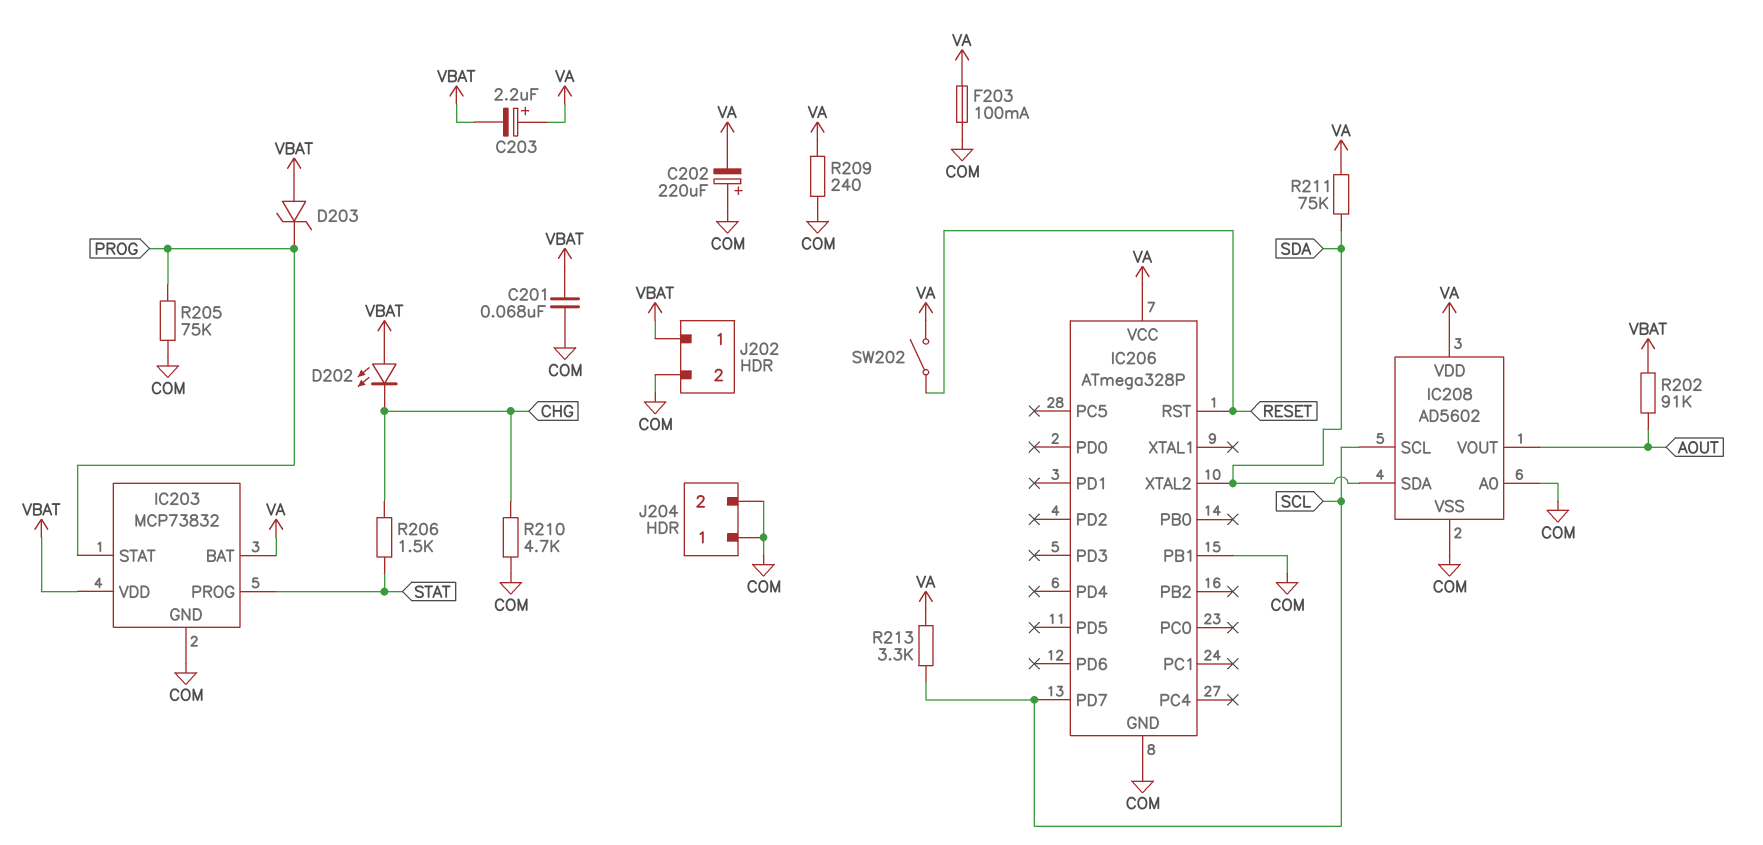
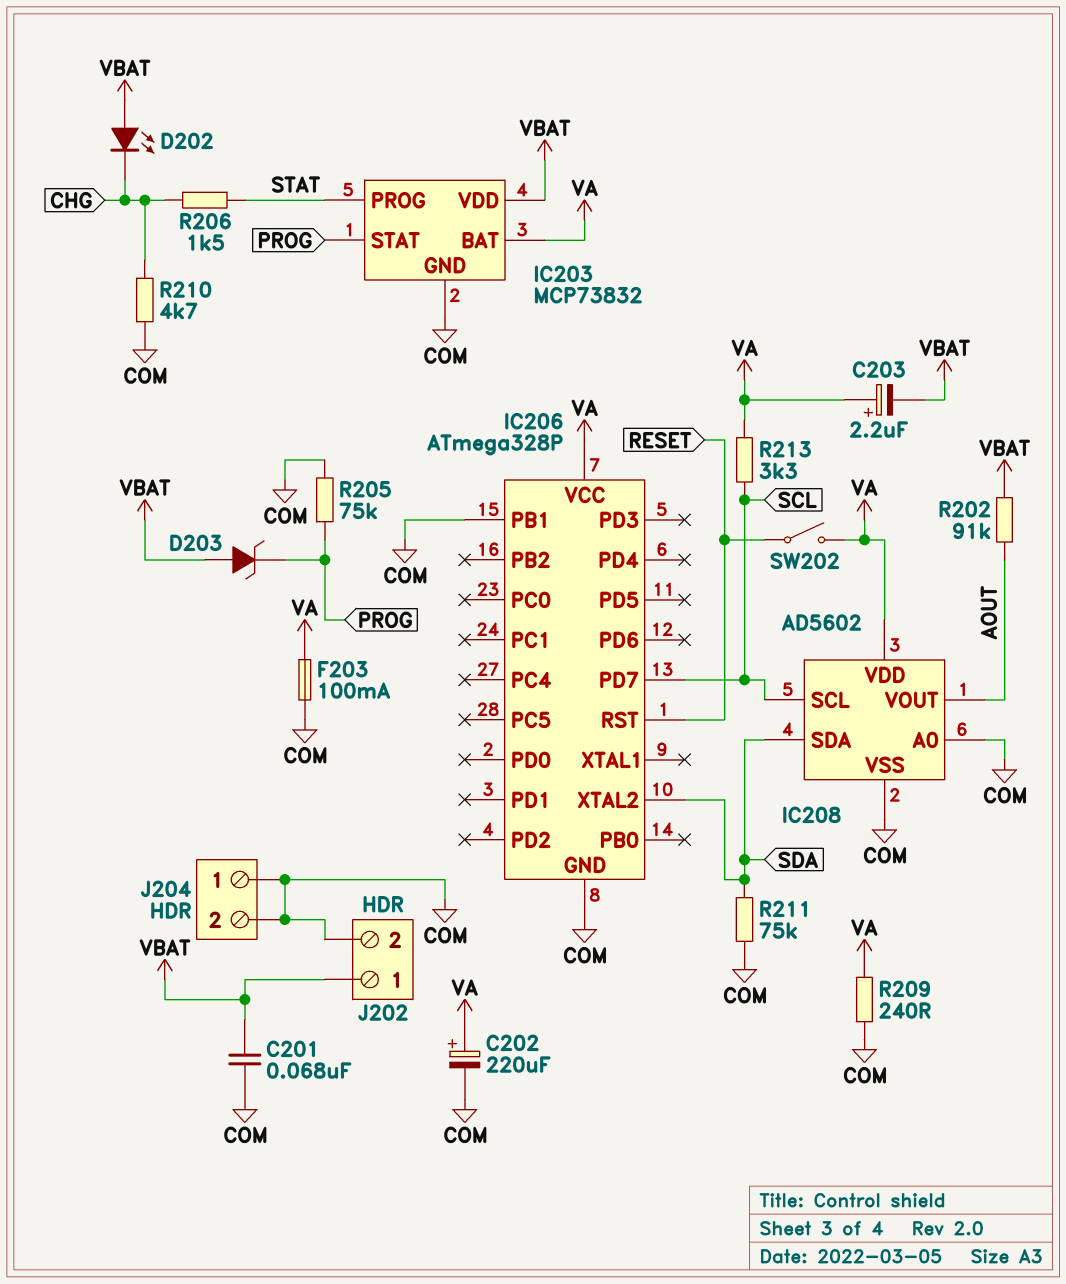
C202: 220uF (plus COM, minus VA) -> 220uF (plus VA, minus COM)
R211: 75k (SDA, VA) -> 75k (COM, SDA)

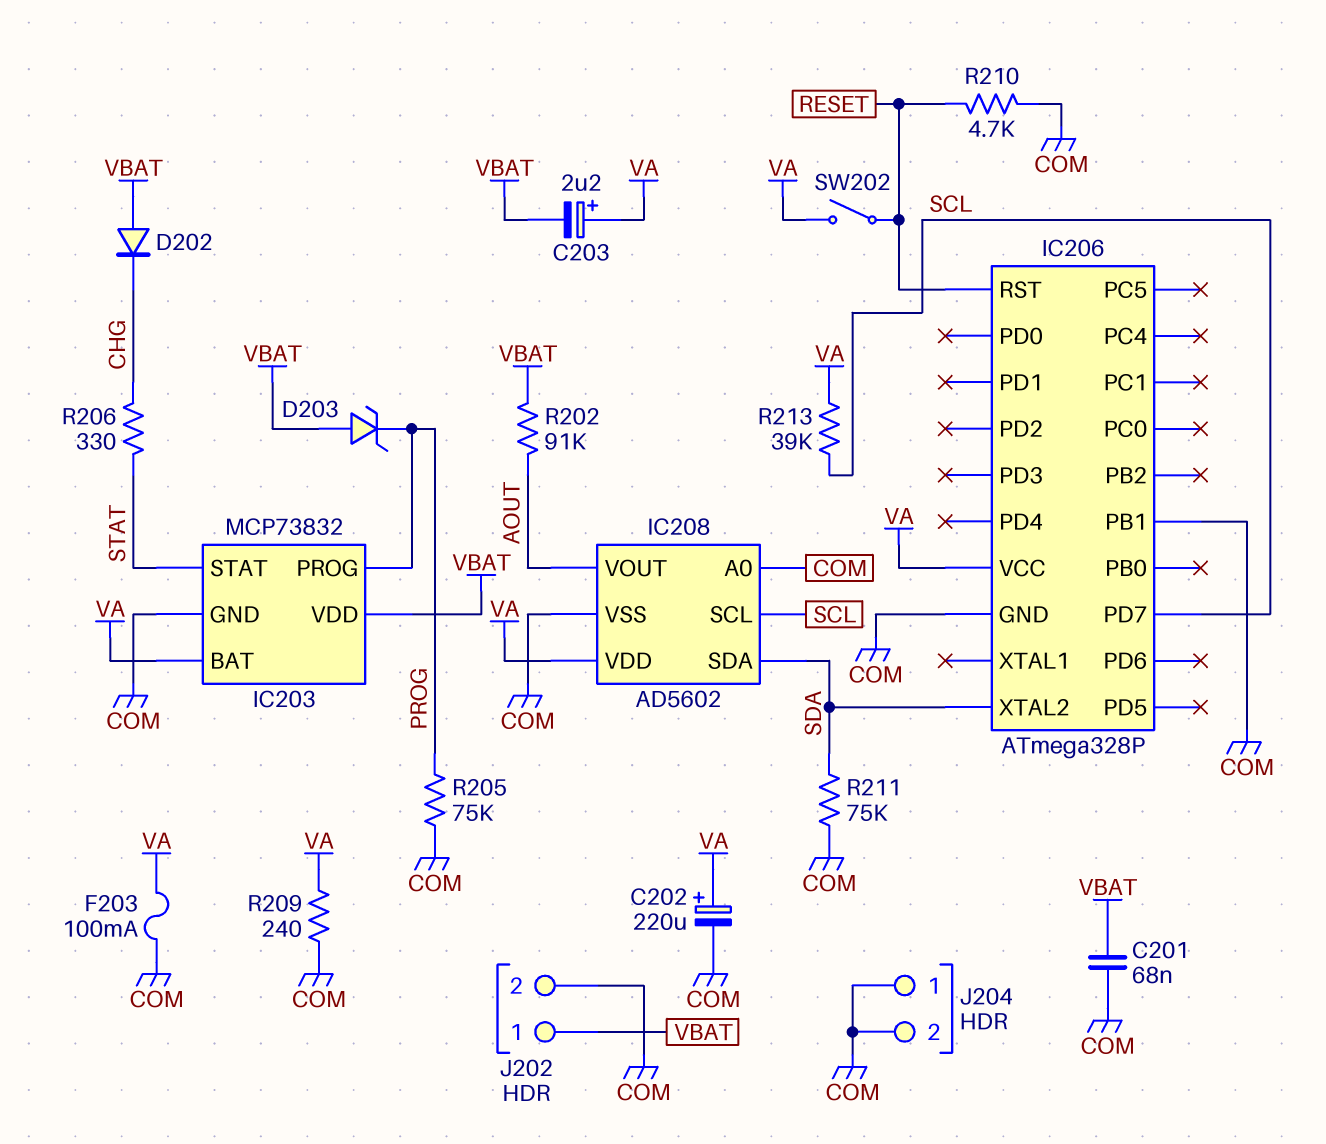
D202: LED (A VBAT, K CHG) -> diode (A VBAT, K CHG)
IC203 pin PROG: STAT -> PROG
IC203 pin STAT: PROG -> STAT
R206: 1.5k (CHG, STAT) -> 330 (CHG, STAT)
R210: 4.7k (CHG, COM) -> 4.7k (COM, RESET)
R213: 3.3k (SCL, VA) -> 39k (SCL, VA)

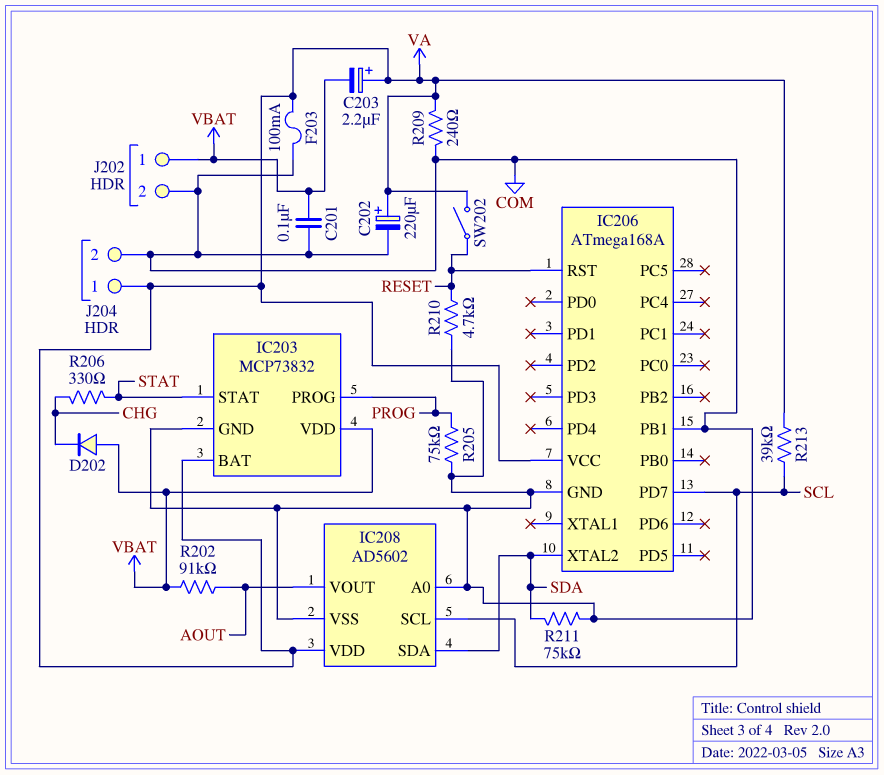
C201: 68nF (COM, VBAT) -> 100nF (COM, VBAT)
D203: zener (A VBAT, K PROG) -> none
IC206: ATmega328P -> ATmega168A
J204 pin 1: COM -> VA

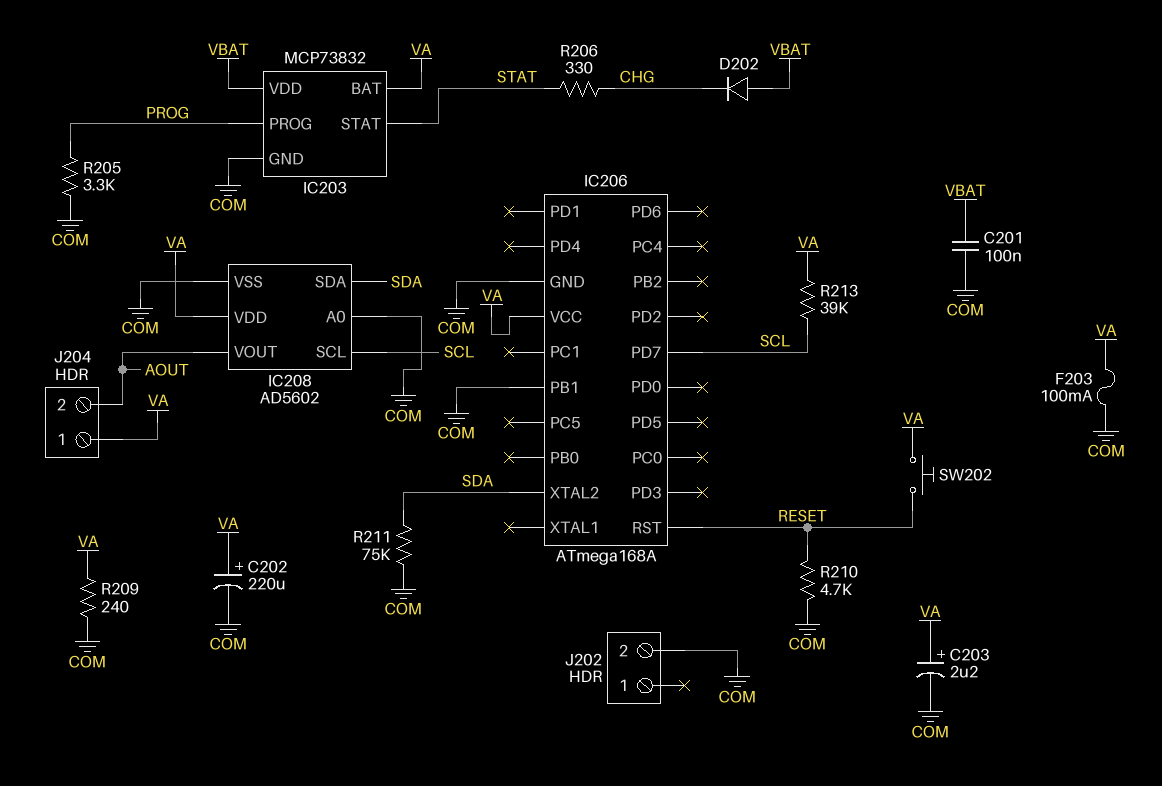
C203: 2.2uF (plus VA, minus VBAT) -> 2.2uF (plus VA, minus COM)
J202 pin 1: VBAT -> none
J204 pin 2: COM -> AOUT
R202: 91k (AOUT, VBAT) -> none
R205: 75k (COM, PROG) -> 3.3k (COM, PROG)
SW202: switch (RESET, VA) -> button (RESET, VA)

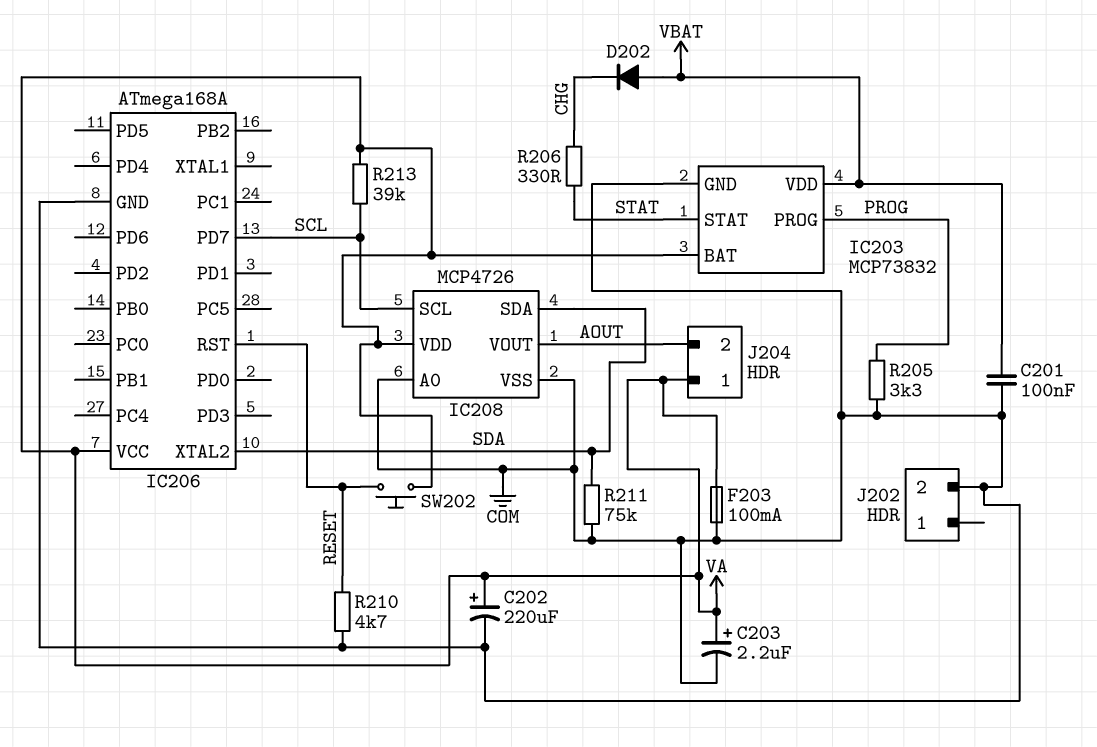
IC206 pin PB1: COM -> none
IC208: AD5602 -> MCP4726
R209: 240 (COM, VA) -> none

